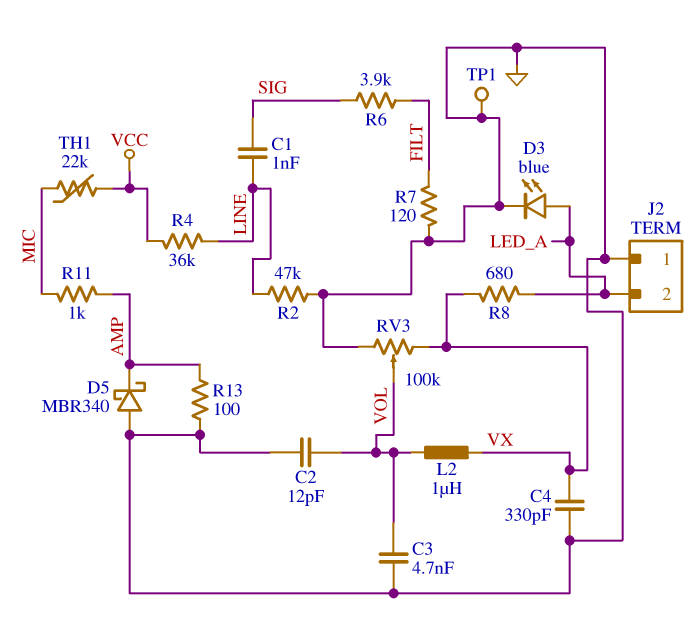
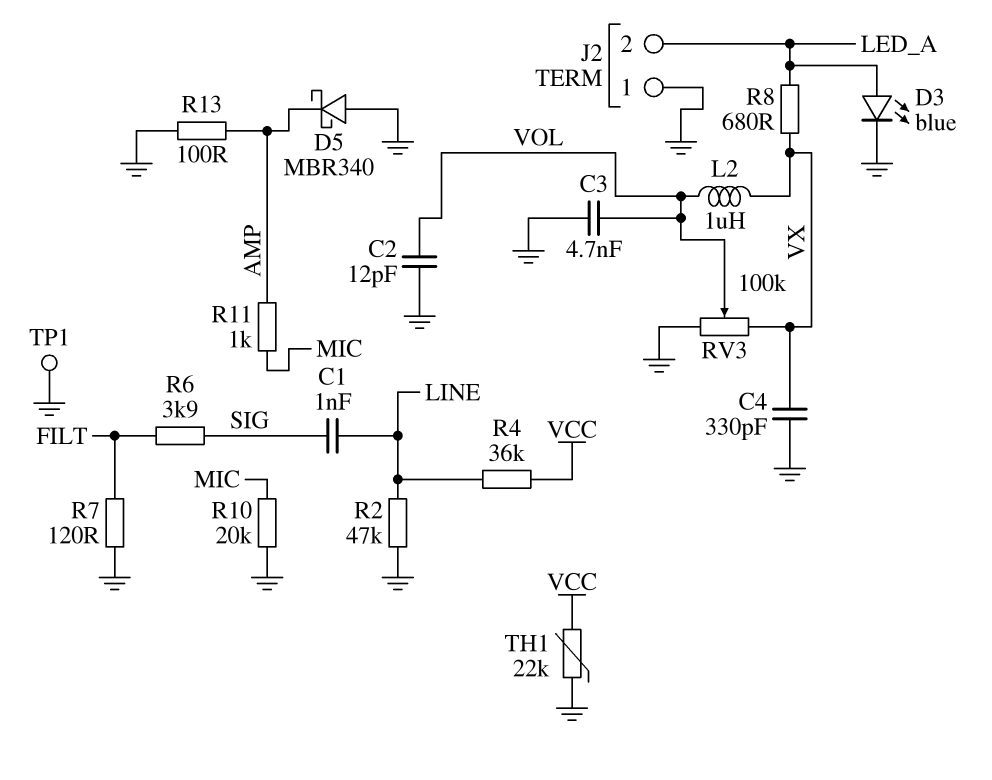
R10: none -> 20k (GND, MIC)
TH1: 22k (MIC, VCC) -> 22k (GND, VCC)

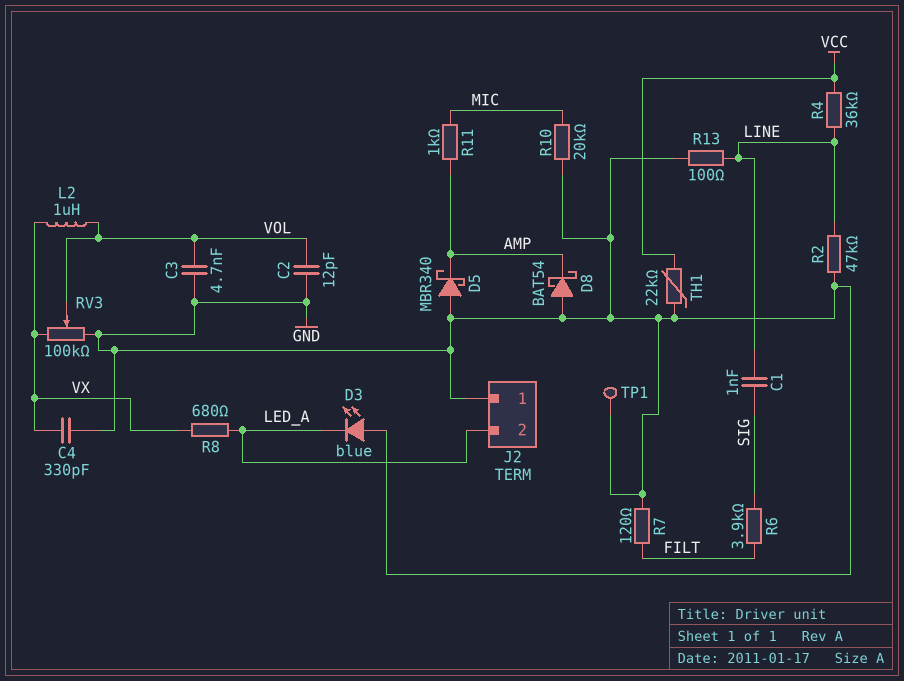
D3: LED blue (A LED_A, K GND) -> LED blue (A GND, K LED_A)
D8: none -> schottky BAT54 (A GND, K AMP)
R13: 100 (AMP, GND) -> 100 (GND, LINE)

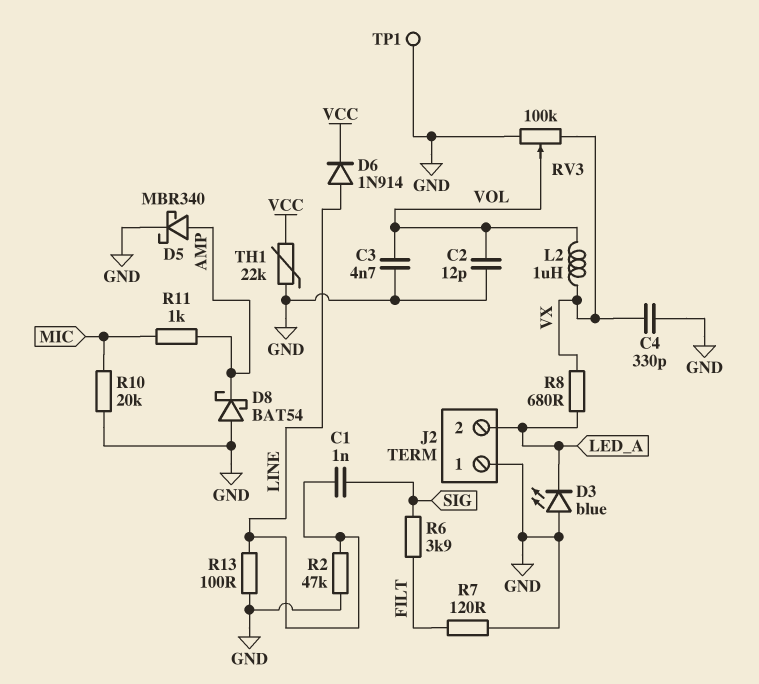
D5: schottky MBR340 (A GND, K AMP) -> schottky MBR340 (A AMP, K GND)
D6: none -> diode 1N914 (A LINE, K VCC)
R4: 36k (LINE, VCC) -> none

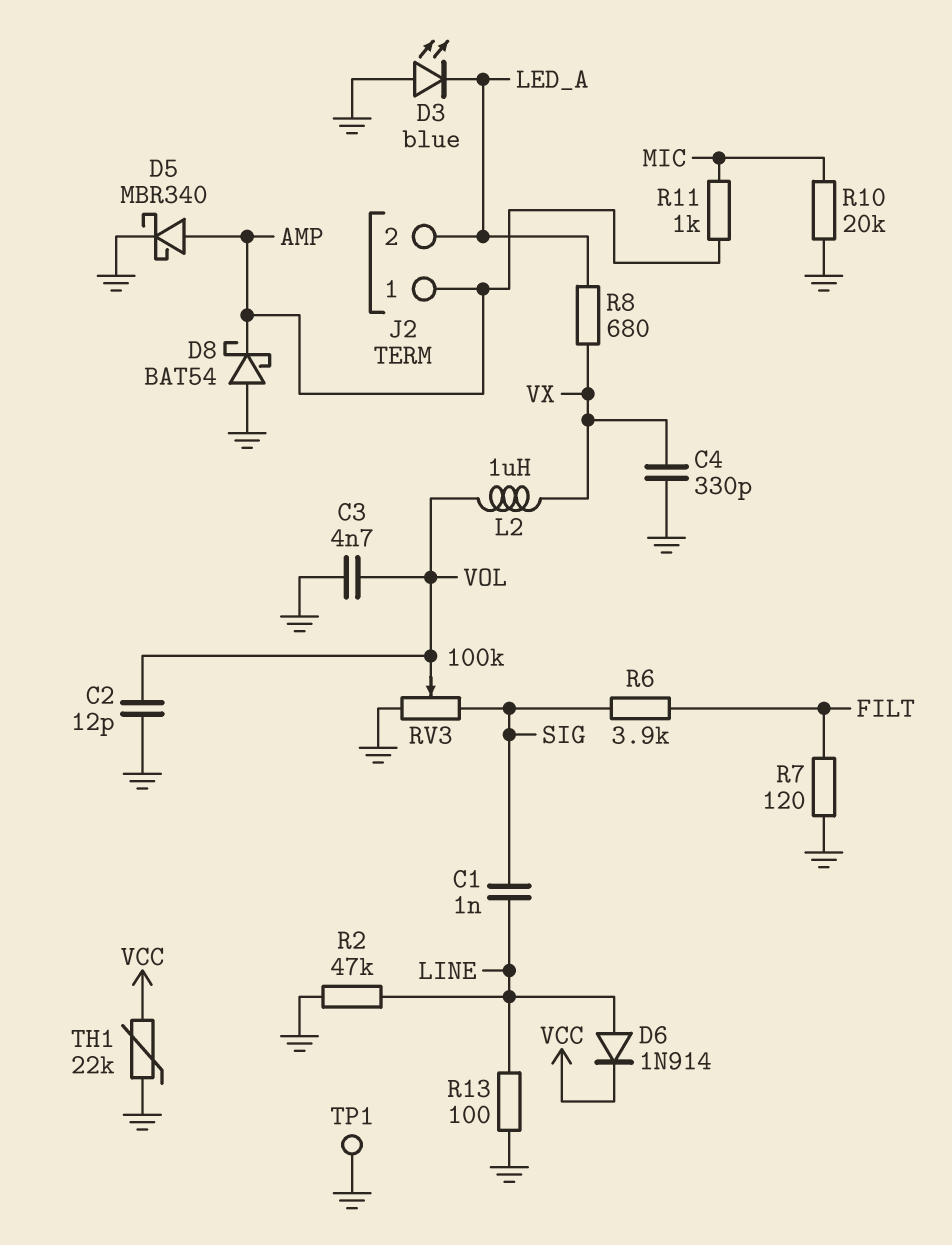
J2 pin 1: GND -> AMP
RV3: 100k (GND, VX, wiper VOL) -> 100k (GND, SIG, wiper VOL)

